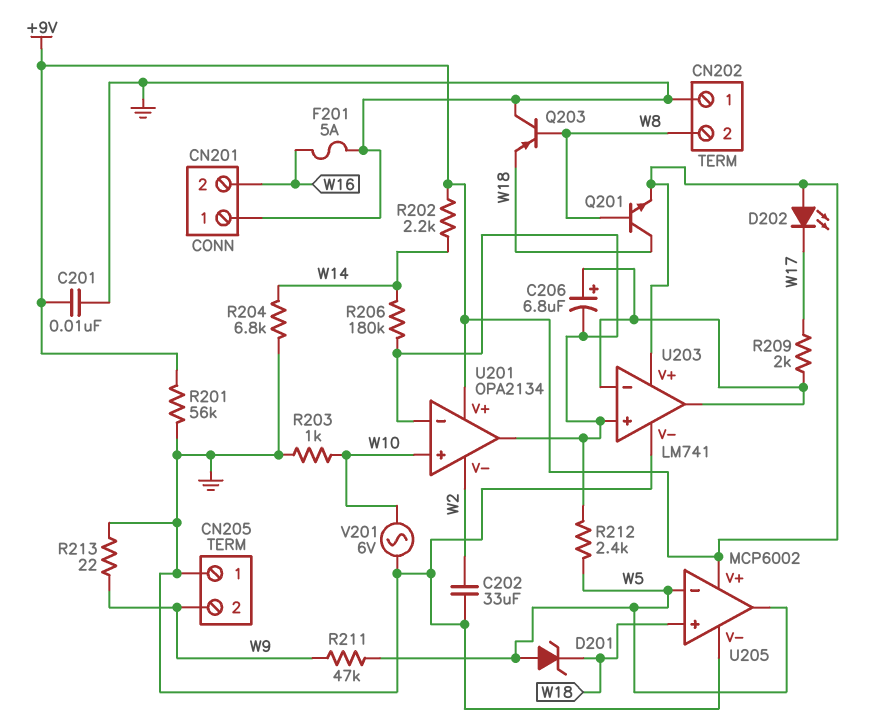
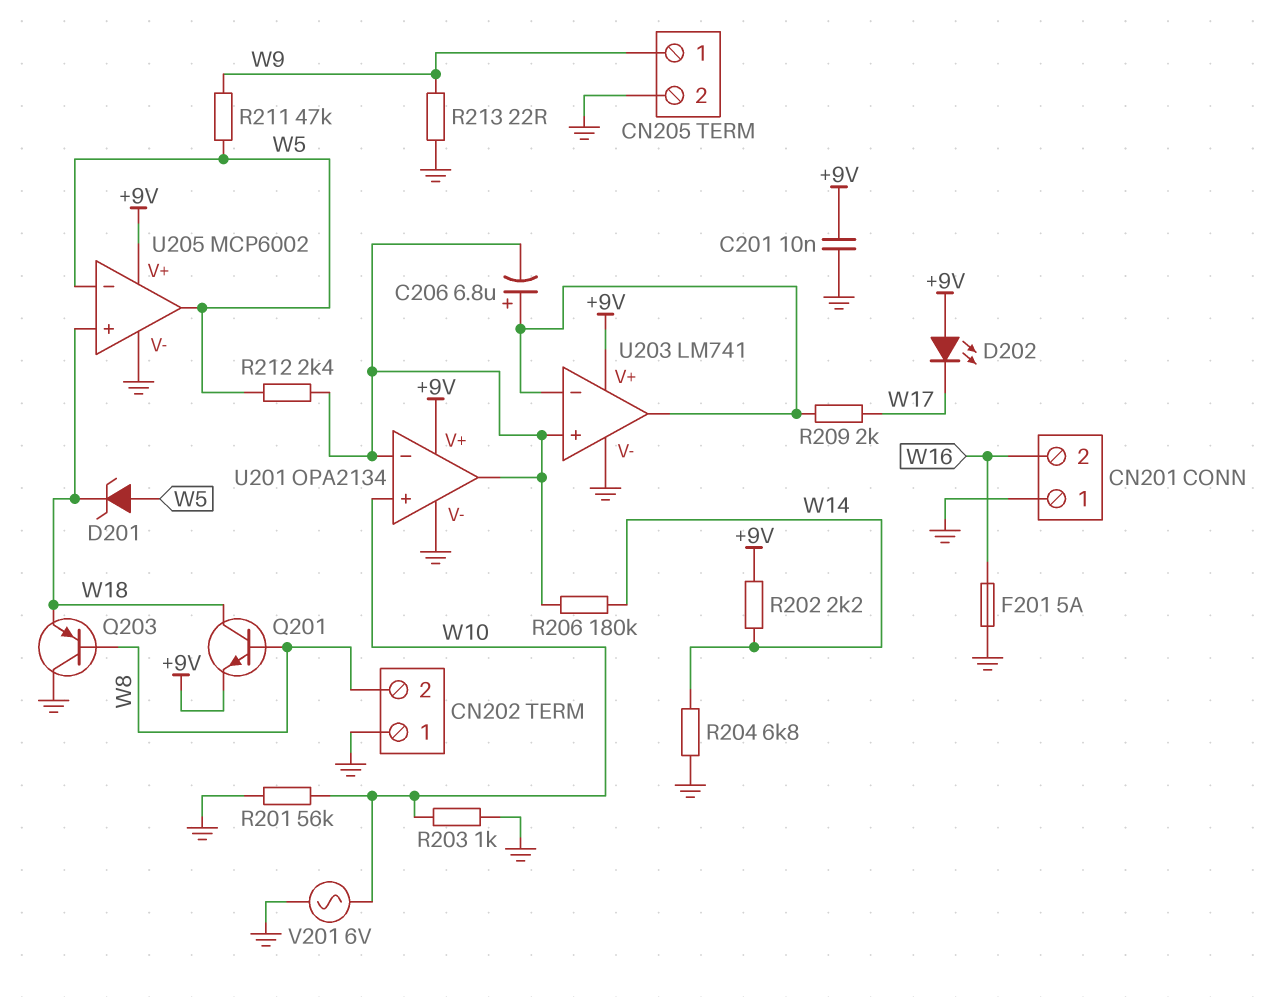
C202: 33uF (GND, W2) -> none
CN205 pin 1: GND -> W9
CN205 pin 2: W9 -> GND
R201: 56k (+9V, GND) -> 56k (GND, W10)
U201 pin V-: W2 -> GND

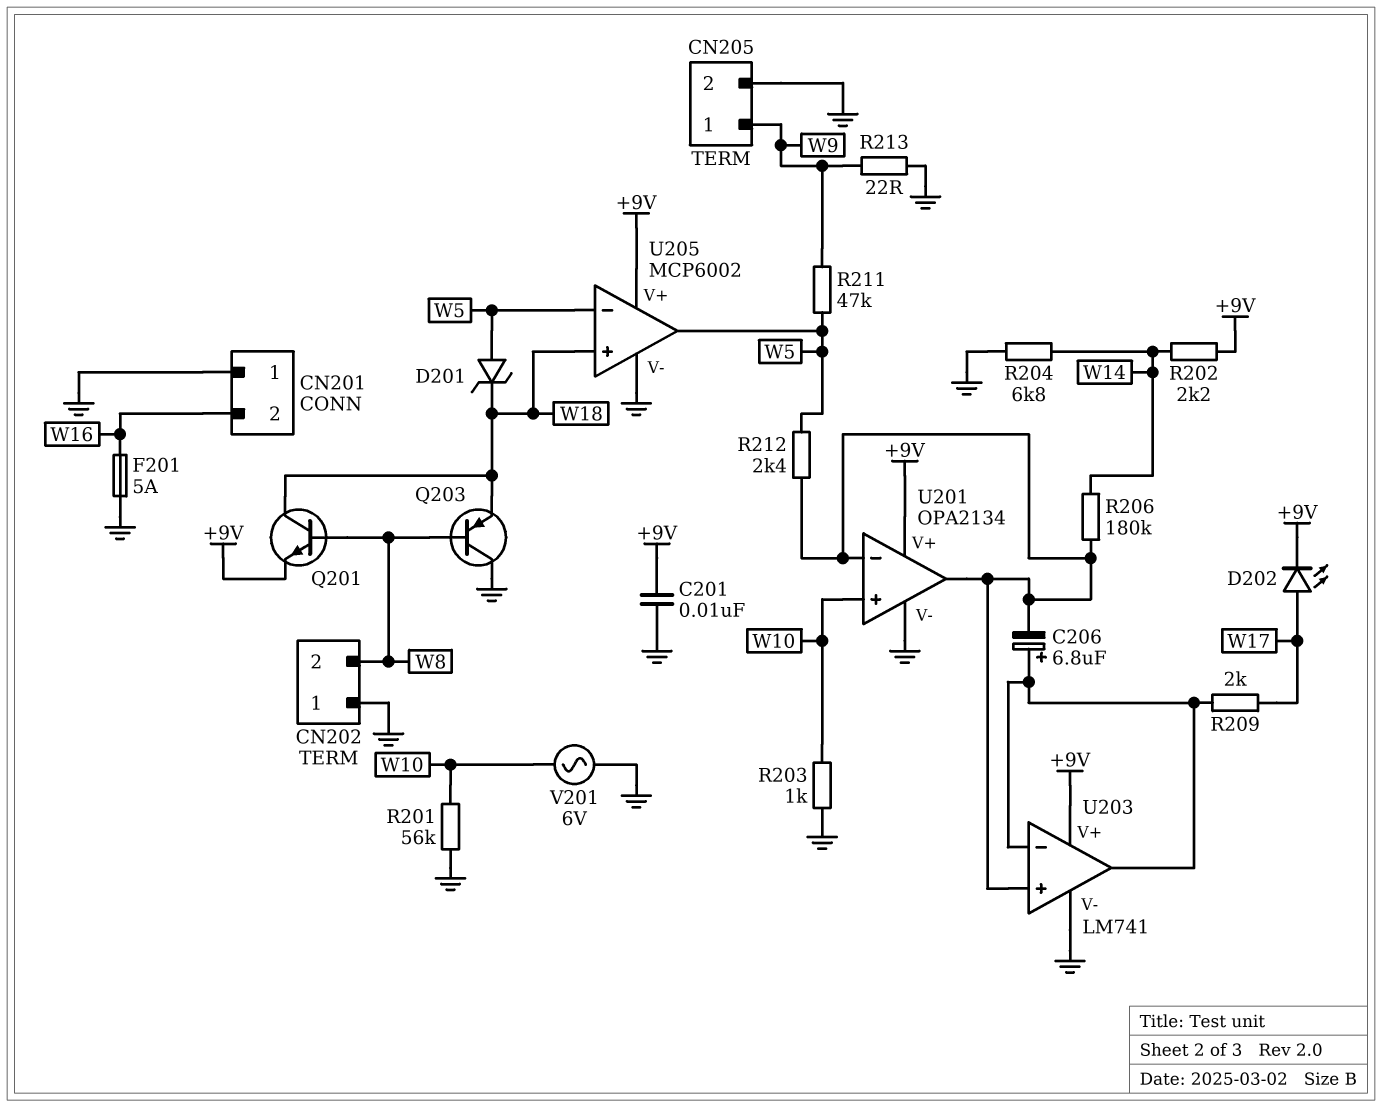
D202: LED (A +9V, K W17) -> LED (A W17, K +9V)

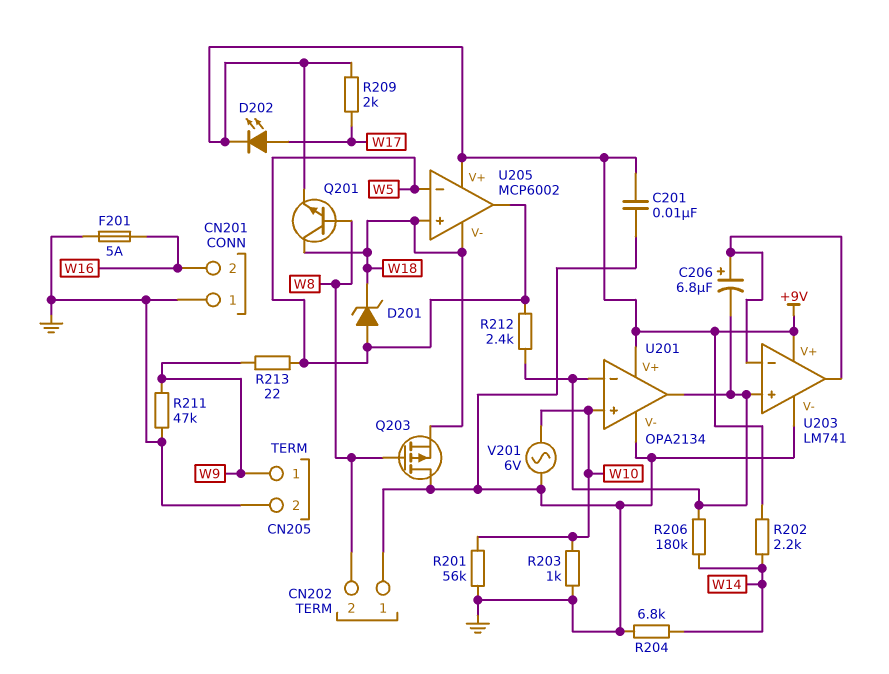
Q203: PNP (B W8, C GND, E W18) -> PMOS (G W8, D GND, S W18)
R209: 2k (U203/in-, W17) -> 2k (+9V, W17)
R211: 47k (W5, W9) -> 47k (GND, W9)
R213: 22 (GND, W9) -> 22 (W5, W9)
U205 pin V-: GND -> W18

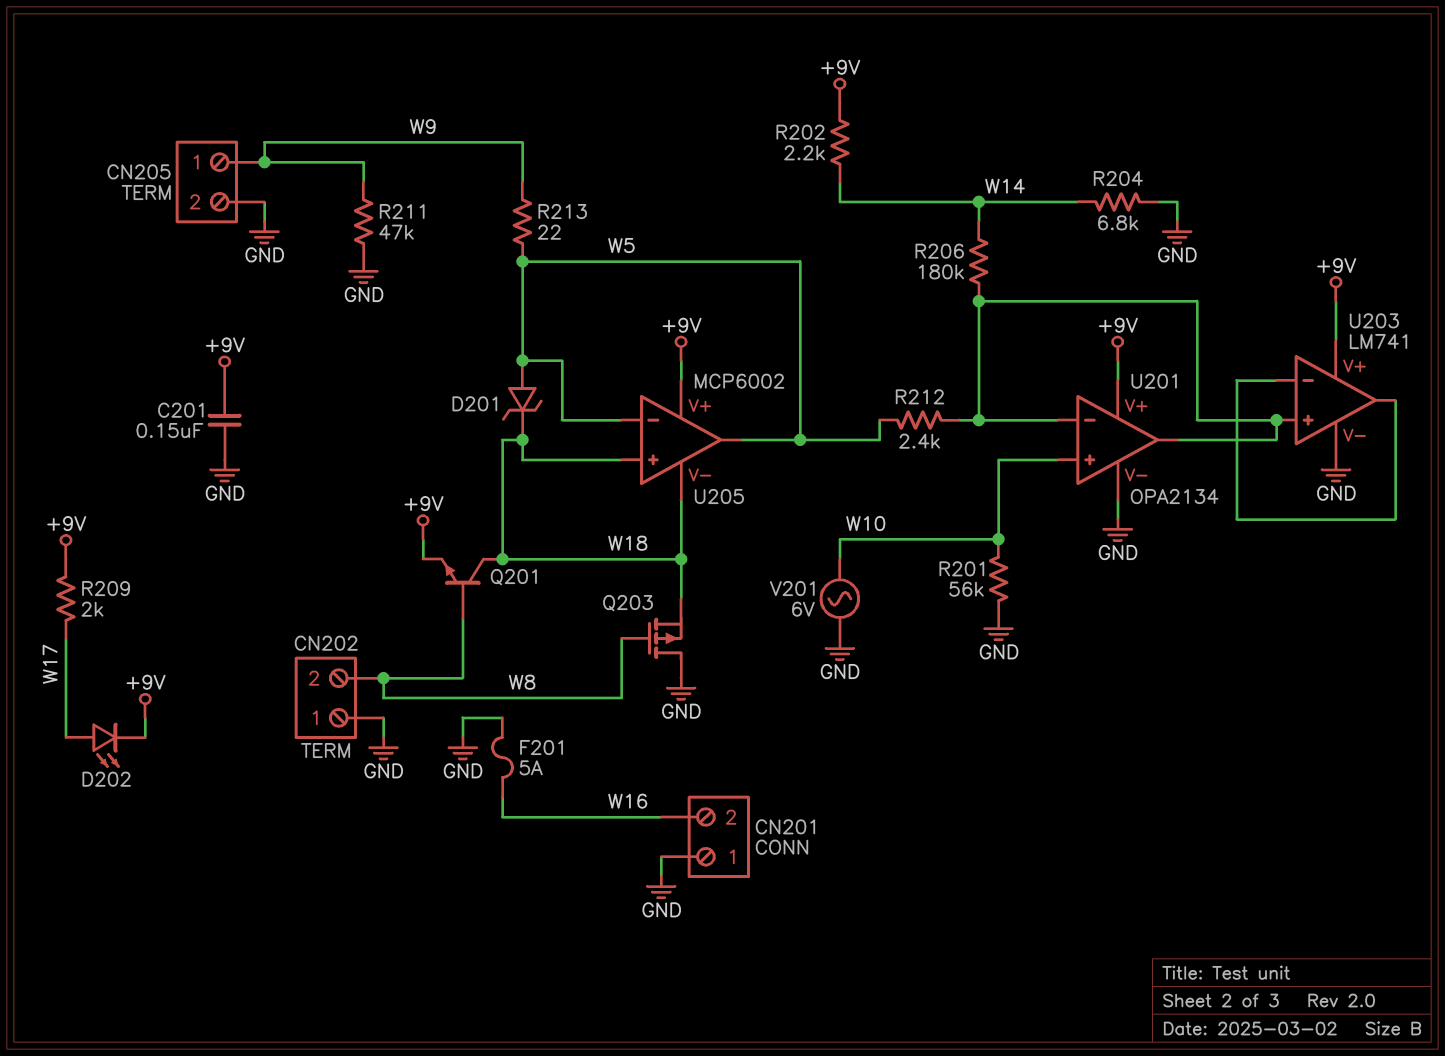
C201: 10nF (+9V, GND) -> 150nF (+9V, GND)
C206: 6.8uF (plus U203/in-, minus U201/in-) -> none
R203: 1k (GND, W10) -> none

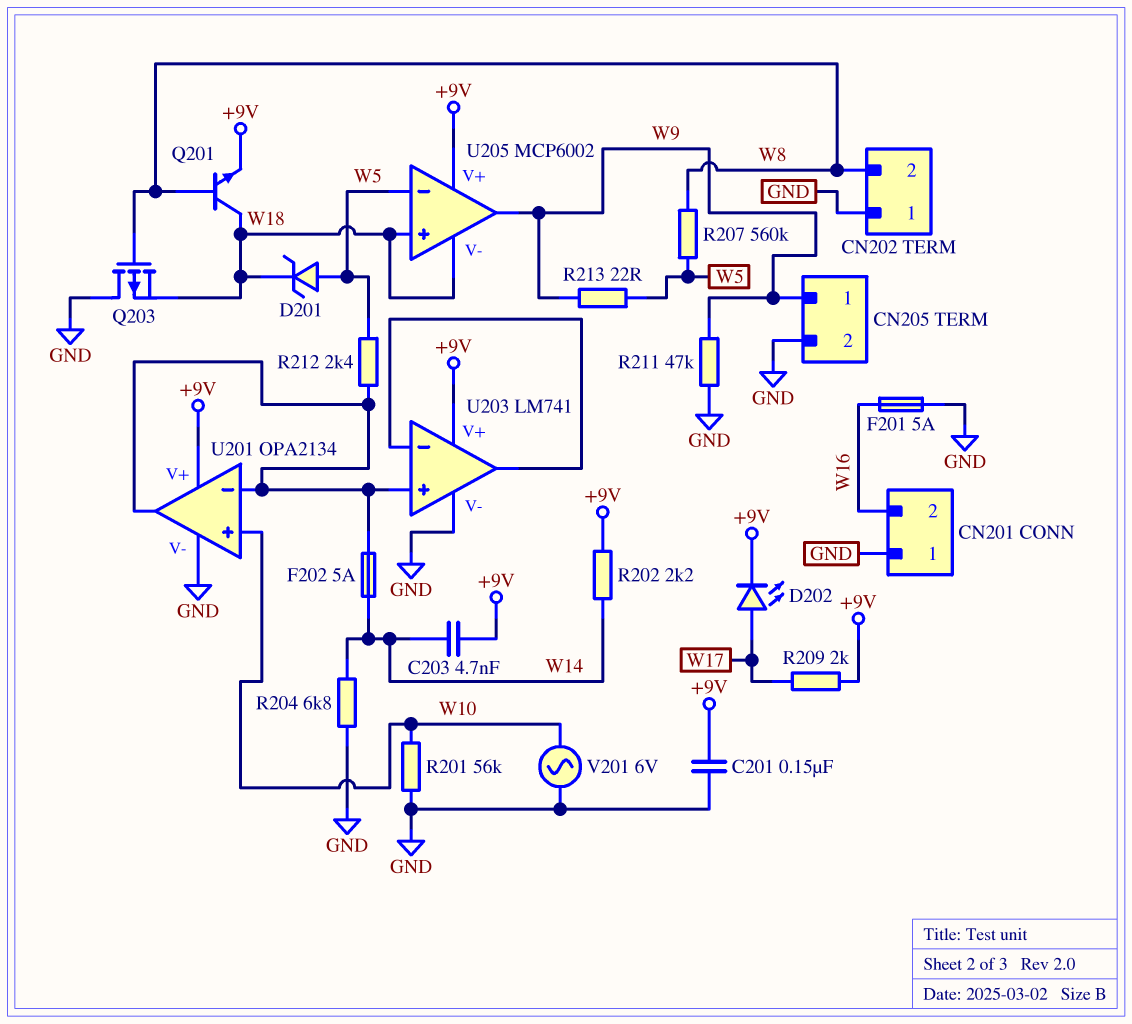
C203: none -> 4.7nF (+9V, W14)
F202: none -> 5A (U201/in-, W14)
R206: 180k (U201/in-, W14) -> none
R207: none -> 560k (W5, W8)
U205 pin out: W5 -> W9

